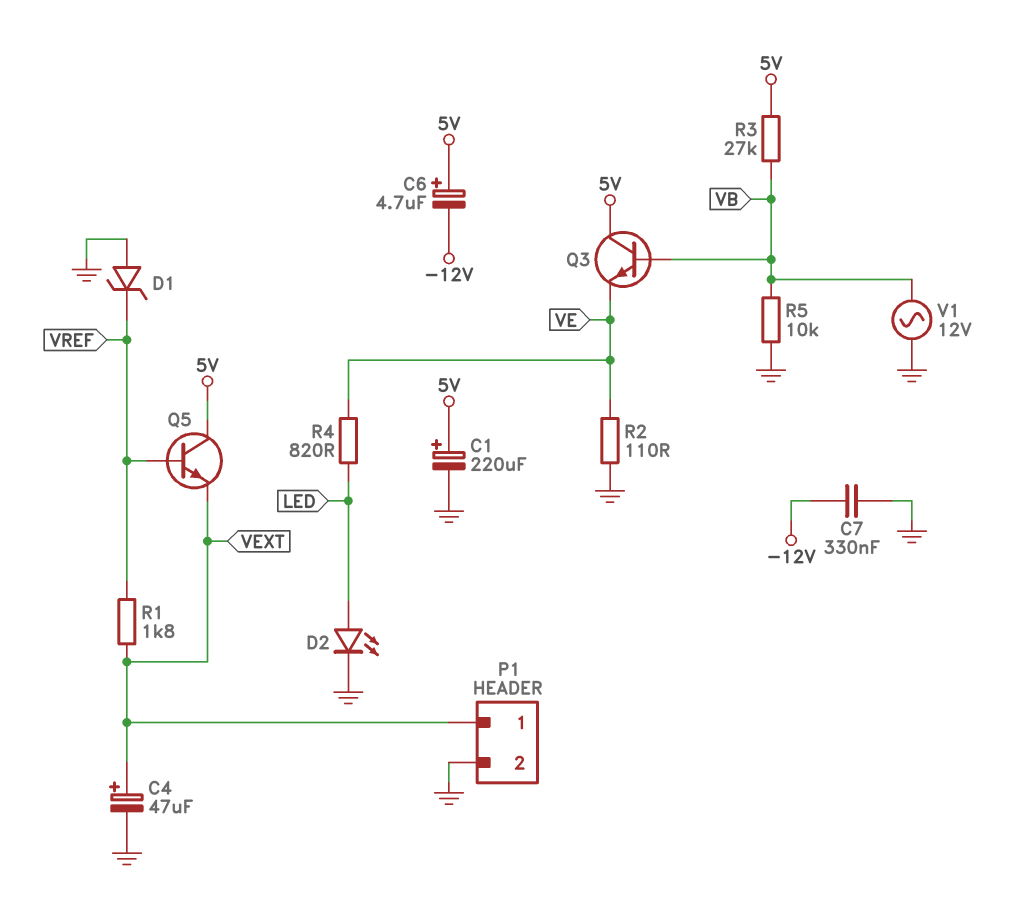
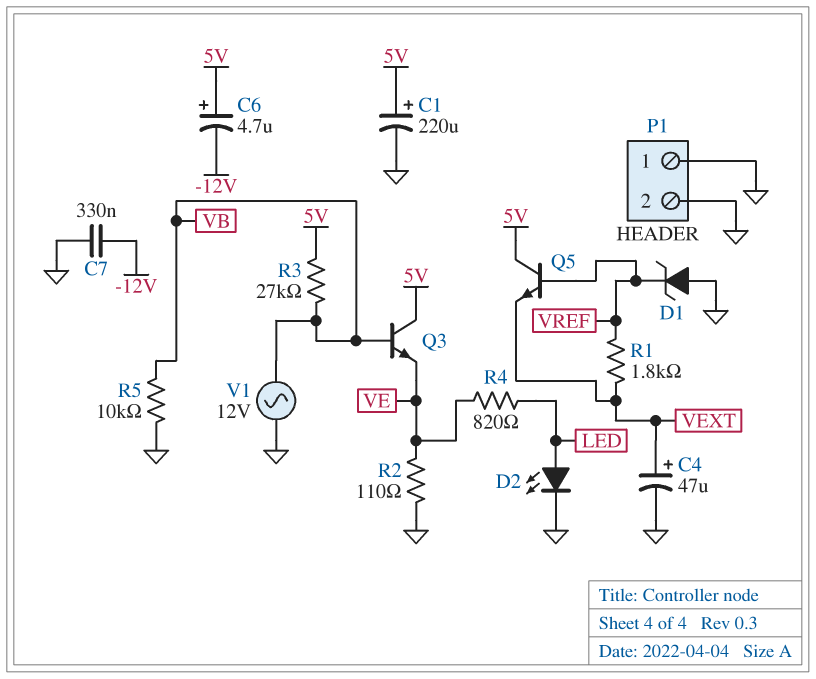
P1 pin 1: VEXT -> GND

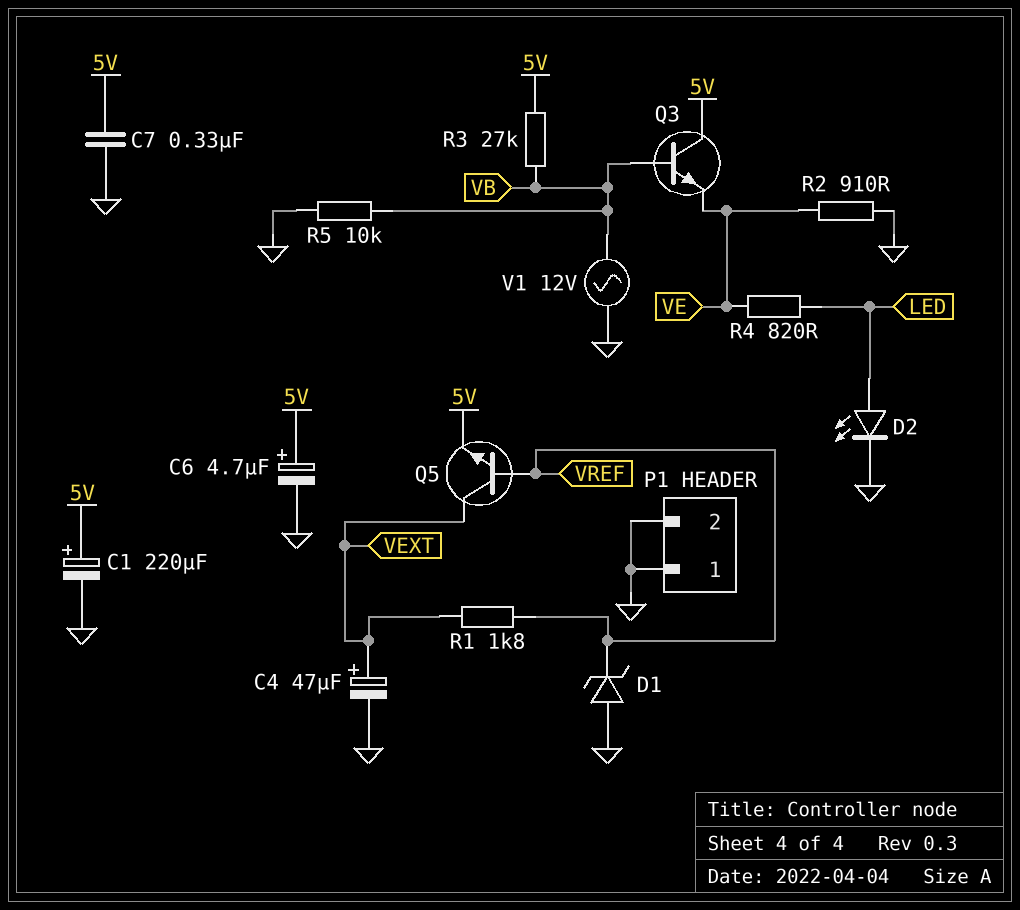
C6: 4.7uF (plus 5V, minus -12V) -> 4.7uF (plus 5V, minus GND)
C7: 330nF (-12V, GND) -> 330nF (5V, GND)
Q5: NPN (B VREF, C 5V, E VEXT) -> NPN (B VREF, C VEXT, E 5V)
R2: 110 (GND, VE) -> 910 (GND, VE)

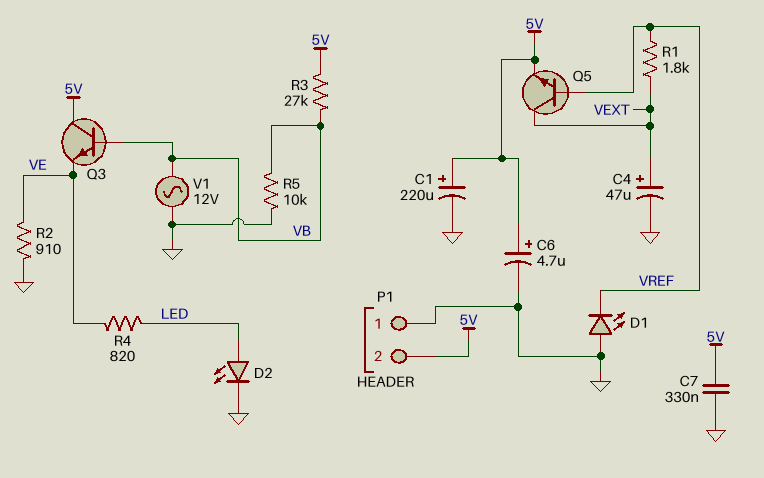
D1: zener (A GND, K VREF) -> LED (A GND, K VREF)
P1 pin 2: GND -> 5V

